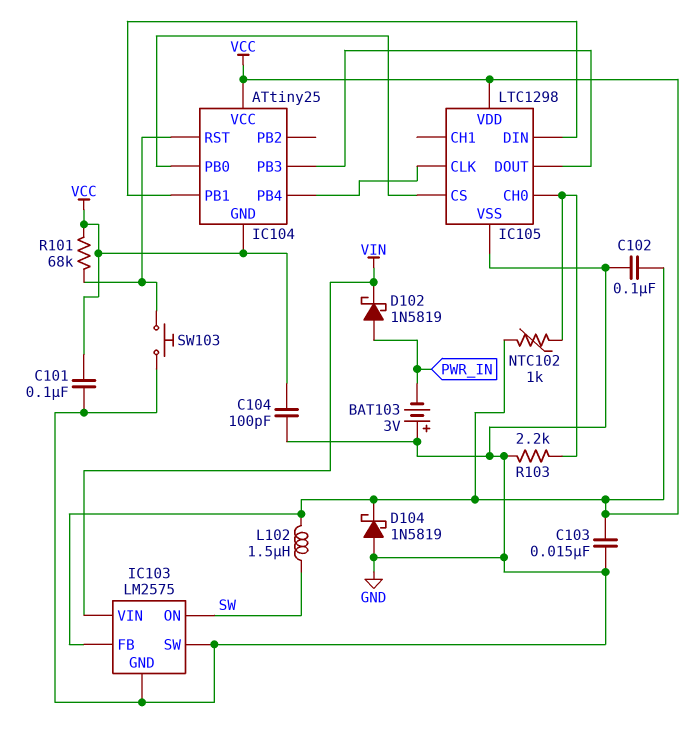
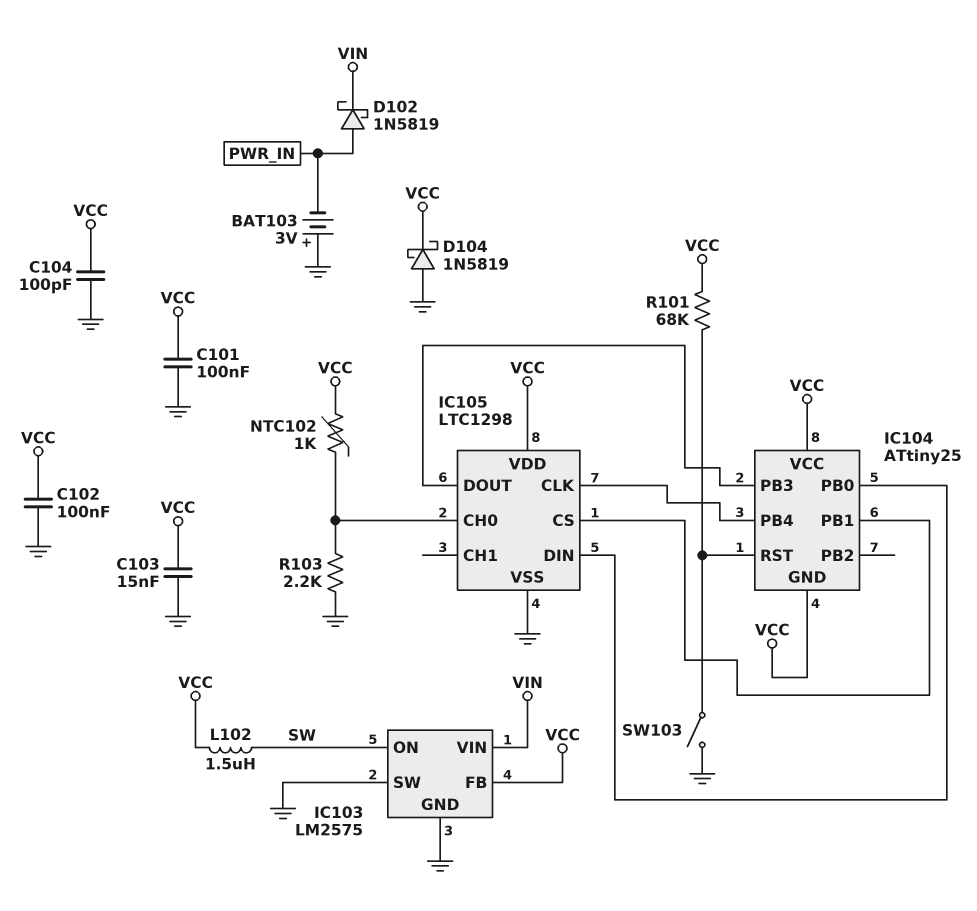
IC105 pin CS: IC104/PB0 -> IC104/PB1
IC105 pin DIN: IC104/PB1 -> IC104/PB0
SW103: button (GND, IC104/RST) -> switch (GND, IC104/RST)

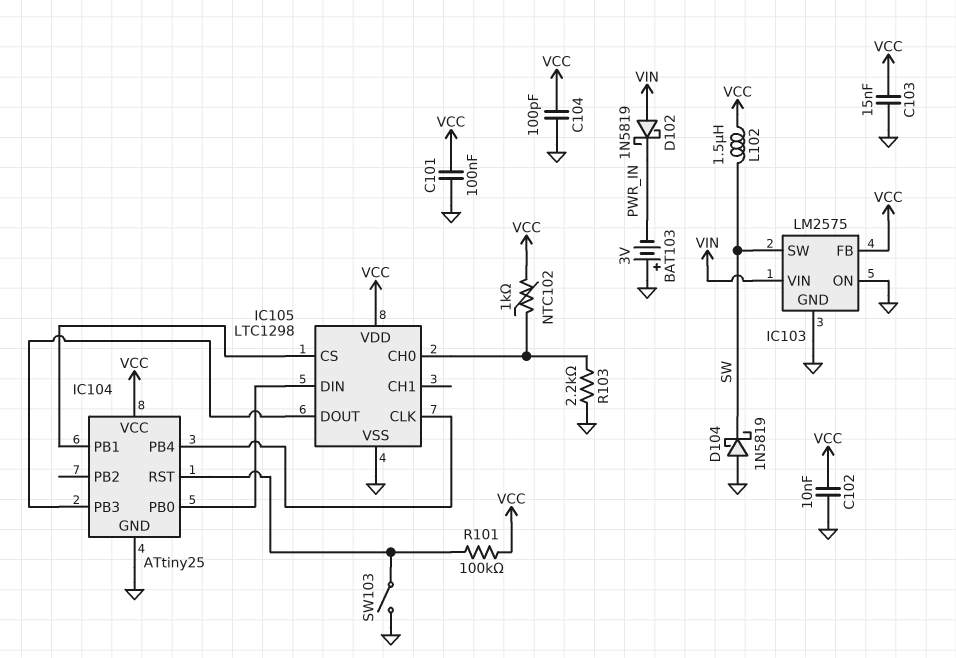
C102: 100nF (GND, VCC) -> 10nF (GND, VCC)
D102: schottky 1N5819 (A PWR_IN, K VIN) -> schottky 1N5819 (A VIN, K PWR_IN)
D104: schottky 1N5819 (A GND, K VCC) -> schottky 1N5819 (A GND, K SW)
IC103 pin ON: SW -> GND
IC103 pin SW: GND -> SW
IC104 pin GND: VCC -> GND
R101: 68k (IC104/RST, VCC) -> 100k (IC104/RST, VCC)

